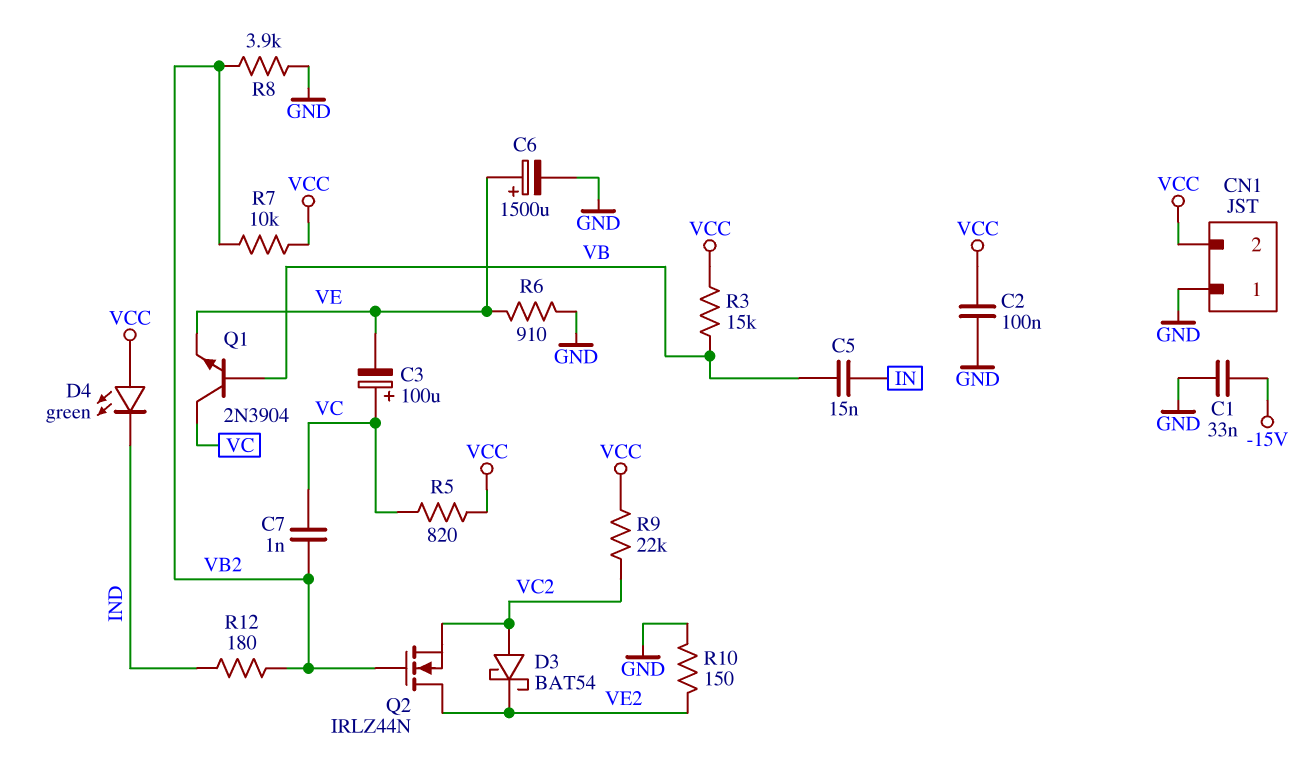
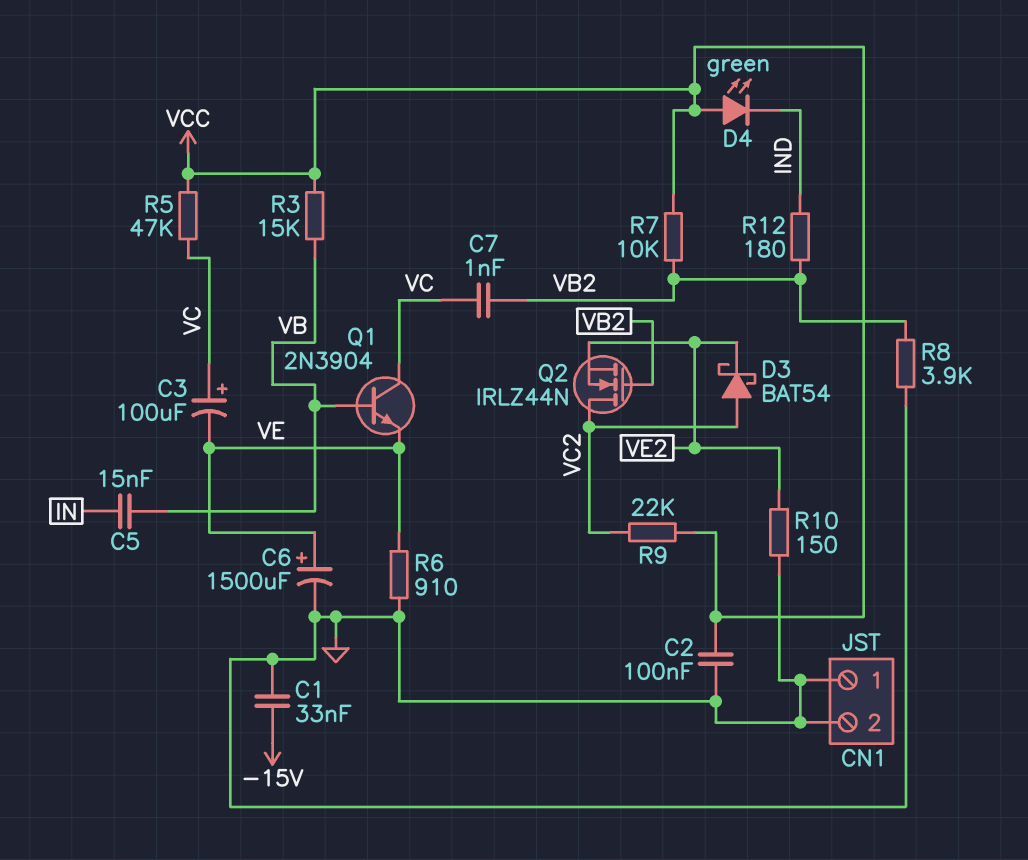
CN1 pin 2: VCC -> GND
Q2: NMOS IRLZ44N (G VB2, D VE2, S VC2) -> NMOS IRLZ44N (G VB2, D VC2, S VE2)
R5: 820 (VC, VCC) -> 47k (VC, VCC)

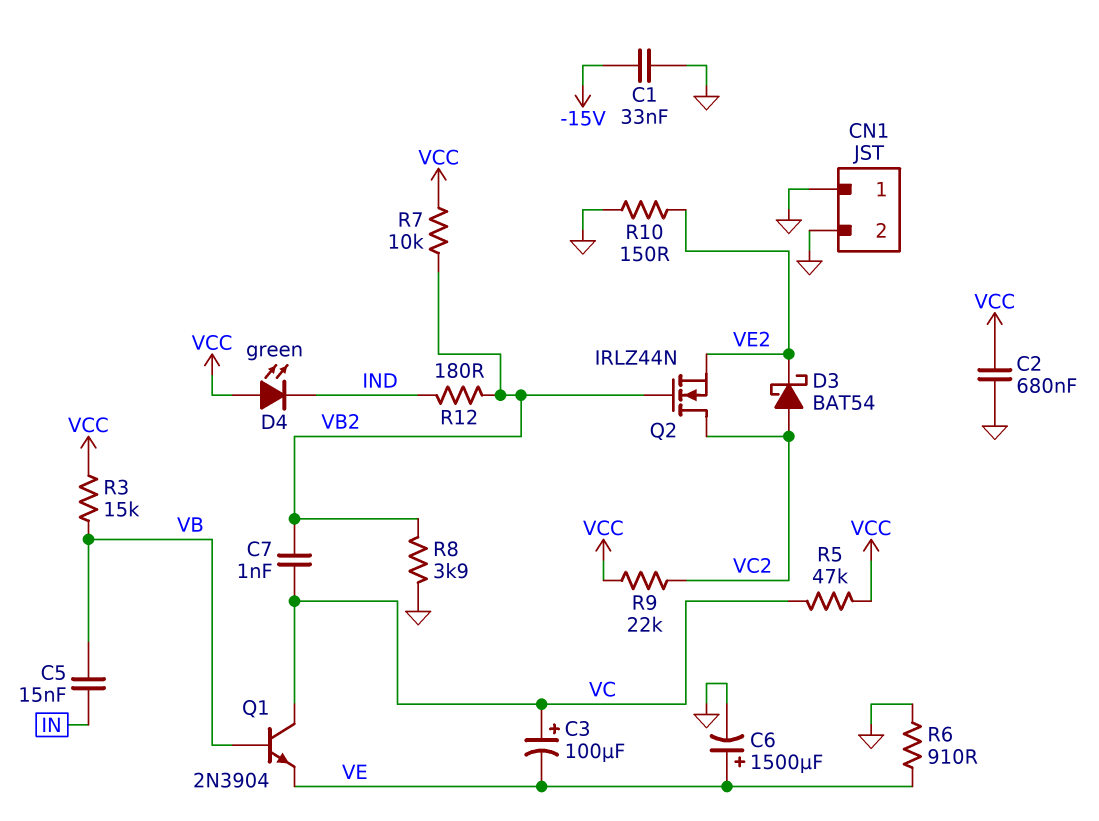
C2: 100nF (GND, VCC) -> 680nF (GND, VCC)

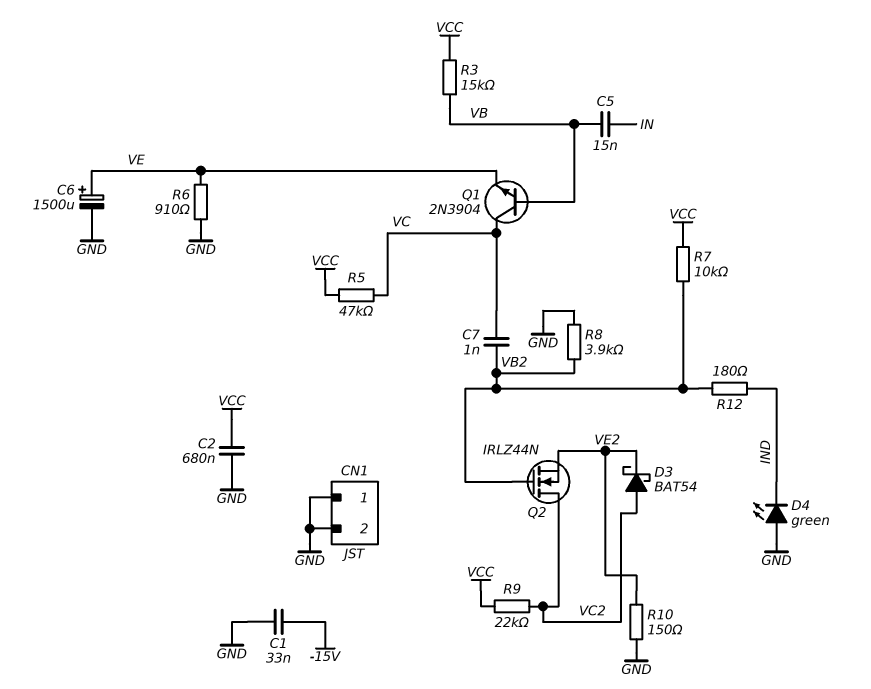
C3: 100uF (plus VC, minus VE) -> none
D4: LED green (A VCC, K IND) -> LED green (A GND, K IND)

